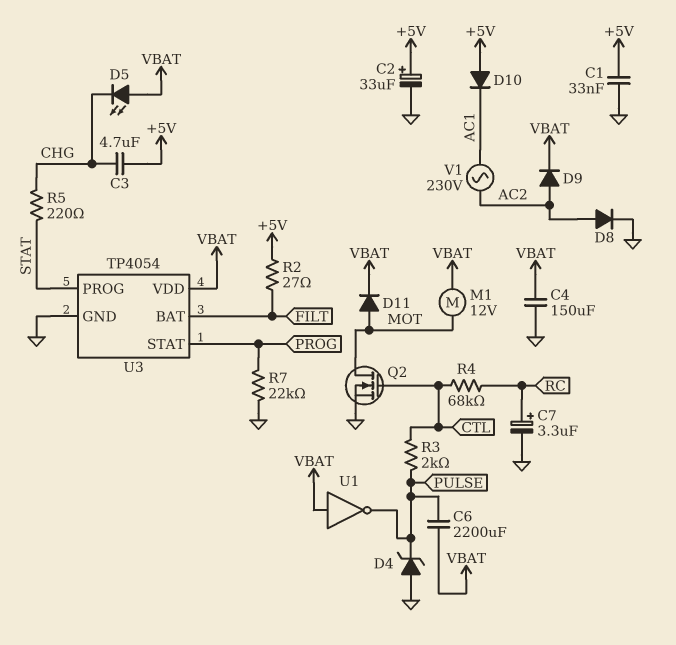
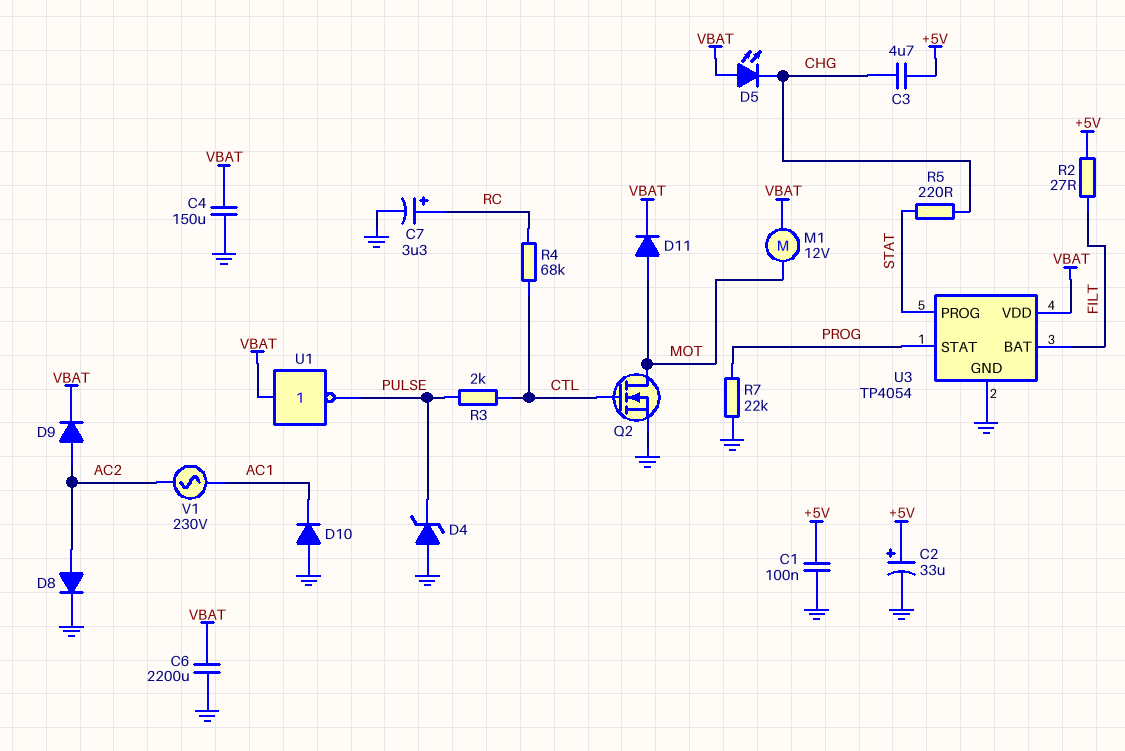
C1: 33nF (+5V, GND) -> 100nF (+5V, GND)
C6: 2200uF (PULSE, VBAT) -> 2200uF (GND, VBAT)
D10: diode (A +5V, K AC1) -> diode (A GND, K AC1)

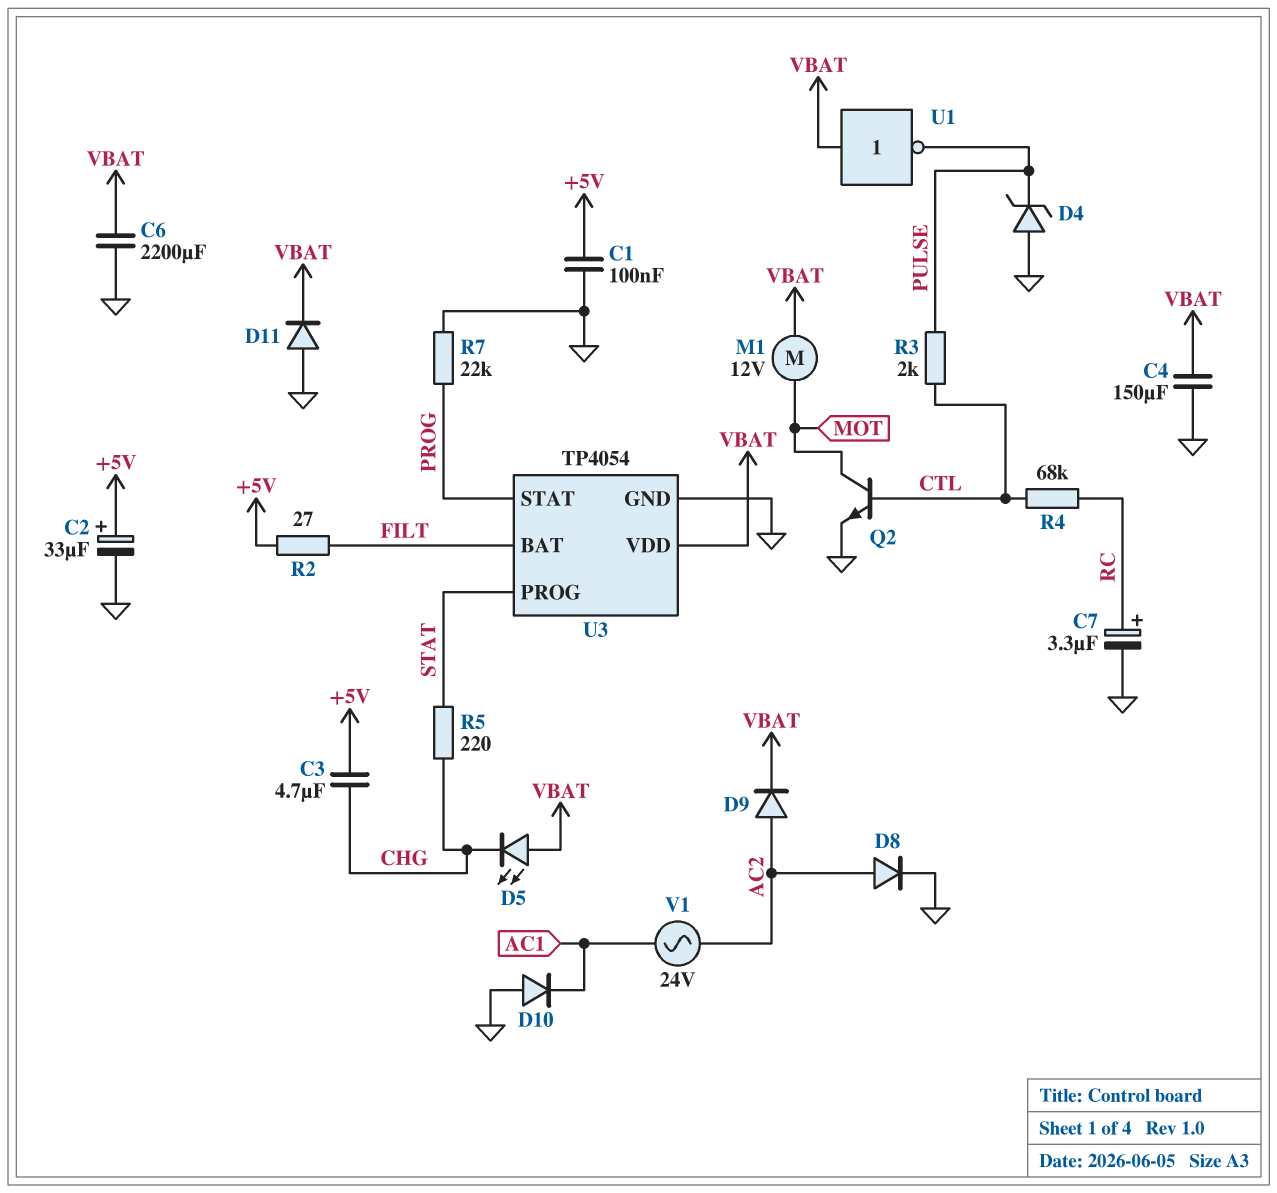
D11: diode (A MOT, K VBAT) -> diode (A GND, K VBAT)
Q2: NMOS (G CTL, D MOT, S GND) -> NPN (B CTL, C MOT, E GND)
V1: AC 230V (AC1, AC2) -> AC 24V (AC1, AC2)

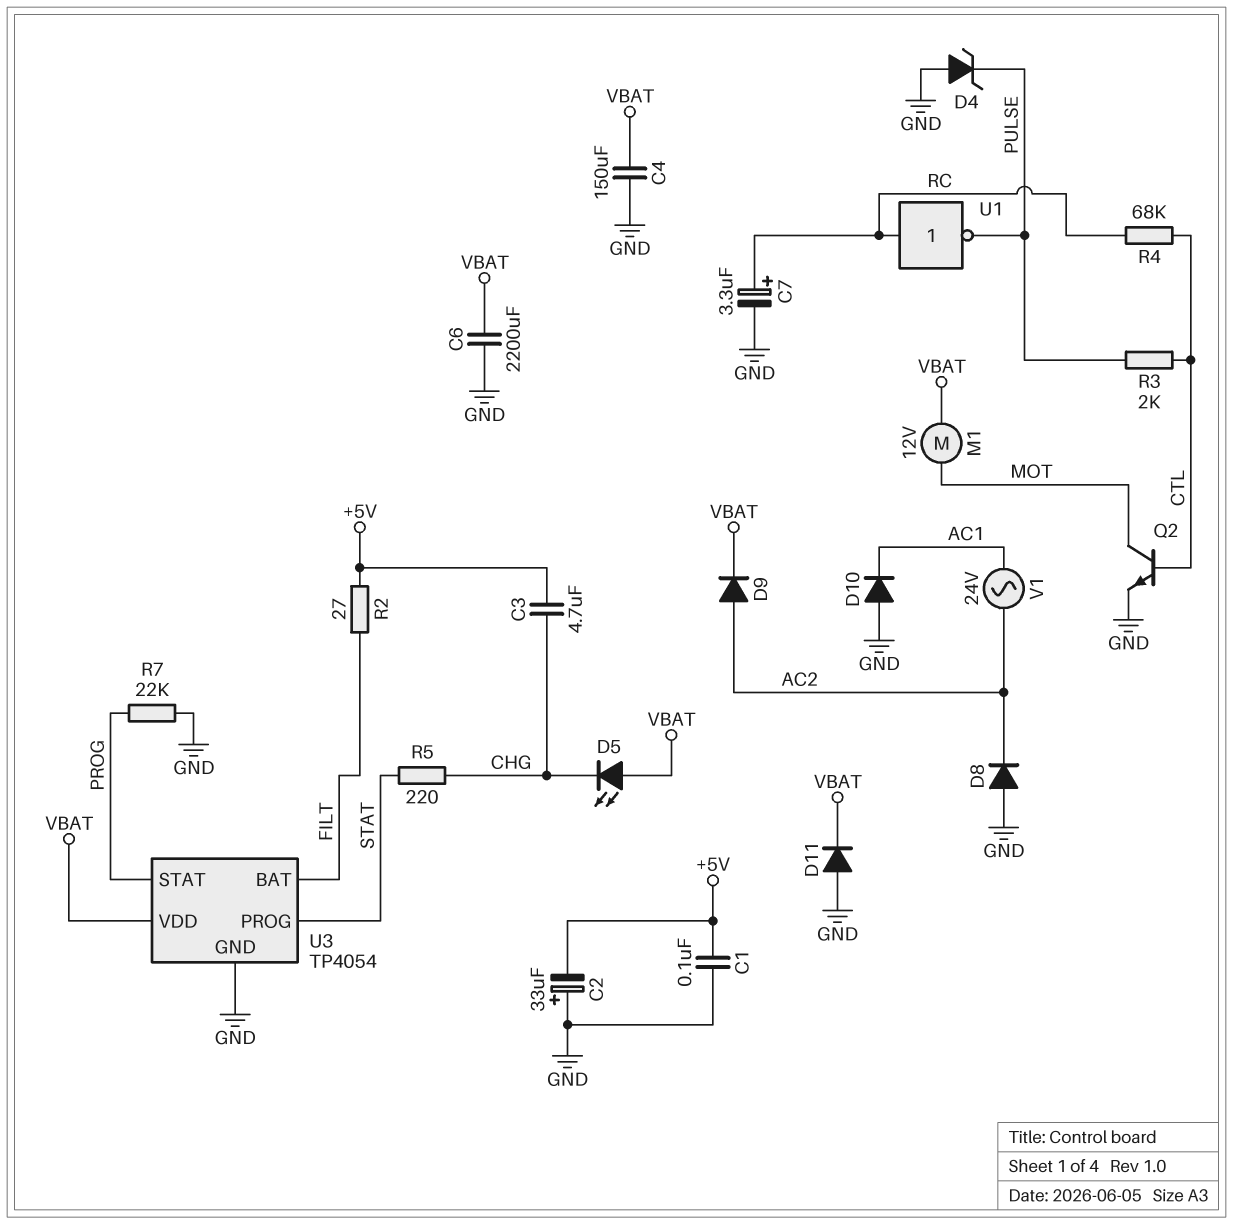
C2: 33uF (plus +5V, minus GND) -> 33uF (plus GND, minus +5V)
D8: diode (A AC2, K GND) -> diode (A GND, K AC2)
U1: NOT (in VBAT, out PULSE) -> NOT (in RC, out PULSE)

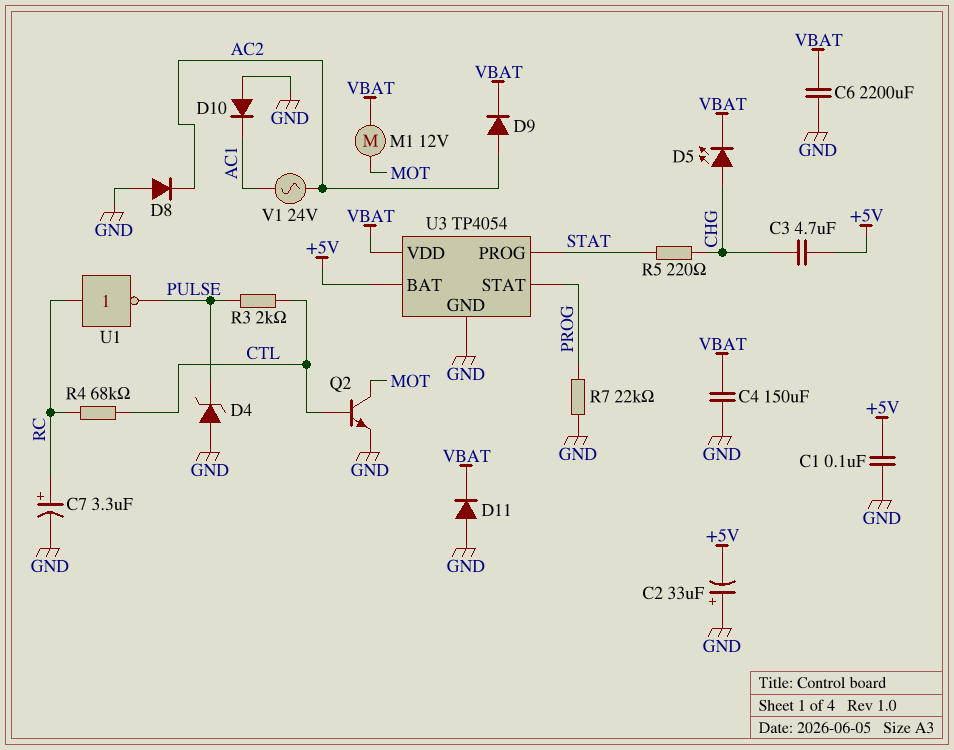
D5: LED (A VBAT, K CHG) -> LED (A CHG, K VBAT)
R2: 27 (+5V, FILT) -> none
U3 pin BAT: FILT -> +5V

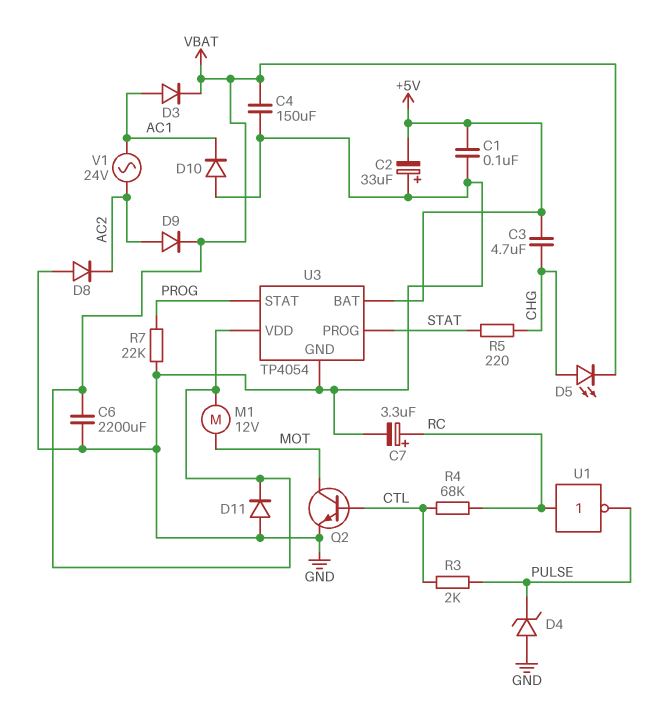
D3: none -> diode (A AC1, K VBAT)

